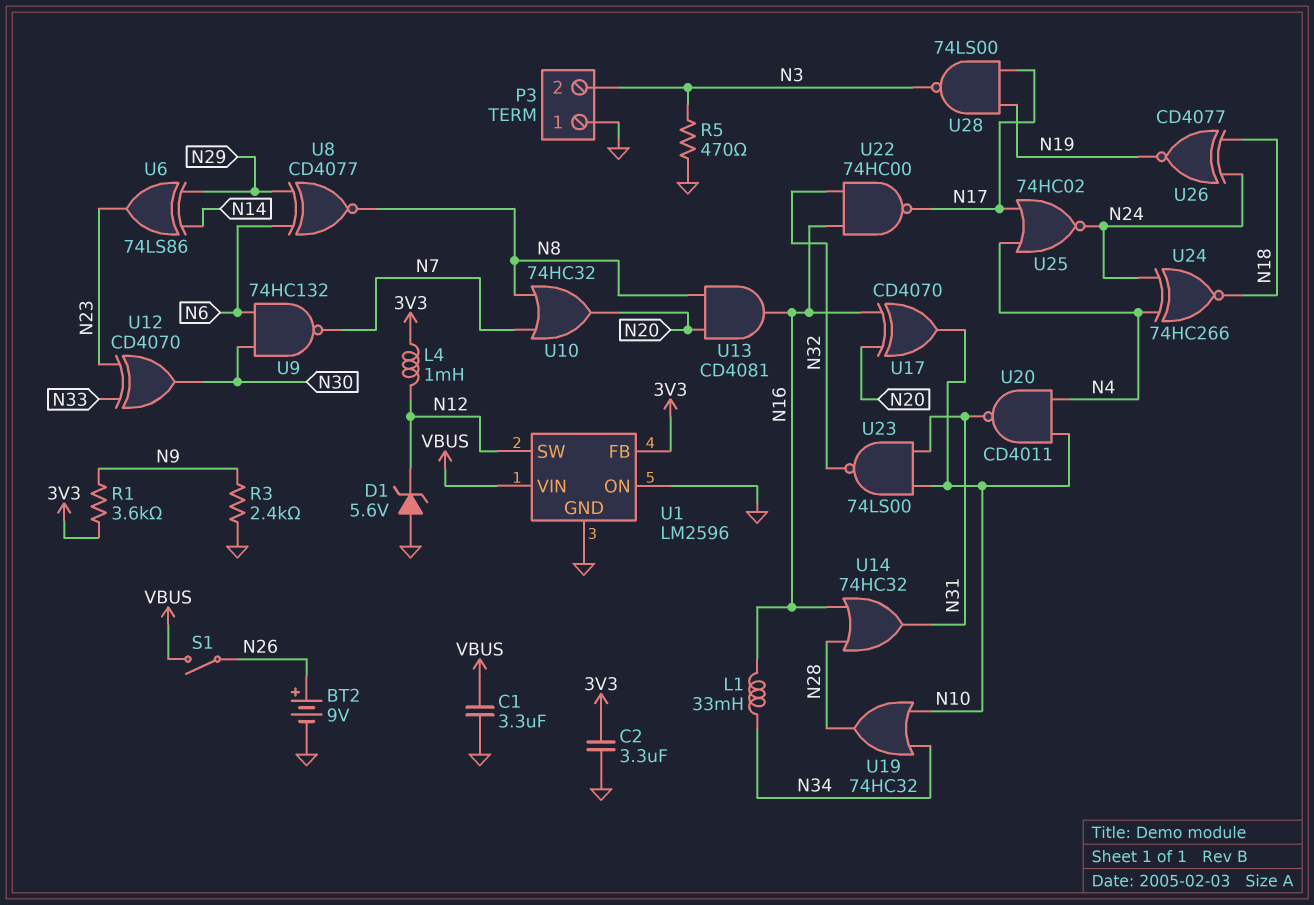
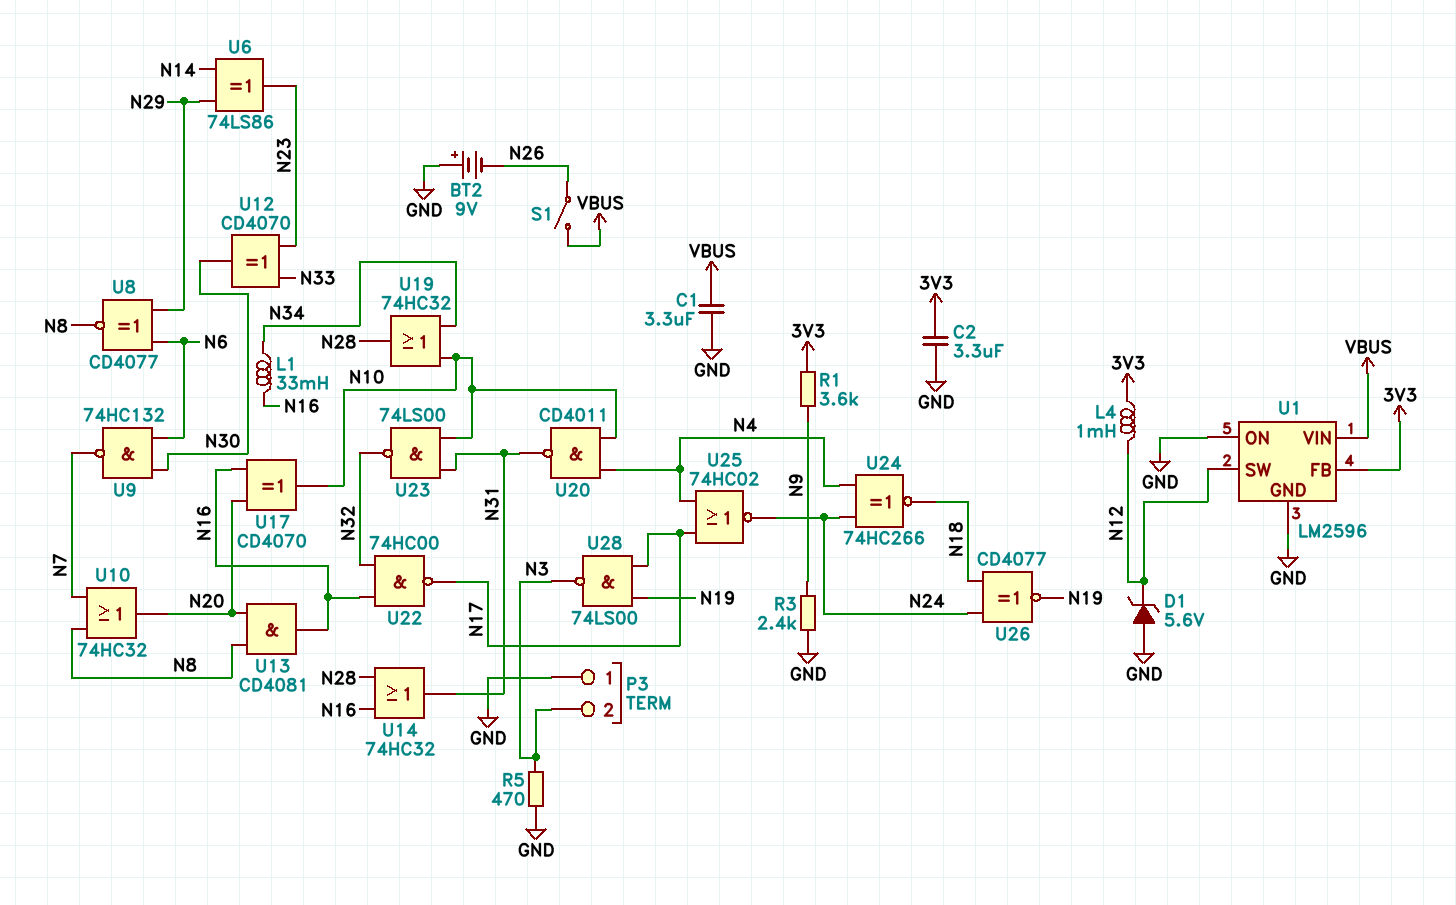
BT2: 9V (plus N26, minus GND) -> 9V (plus GND, minus N26)

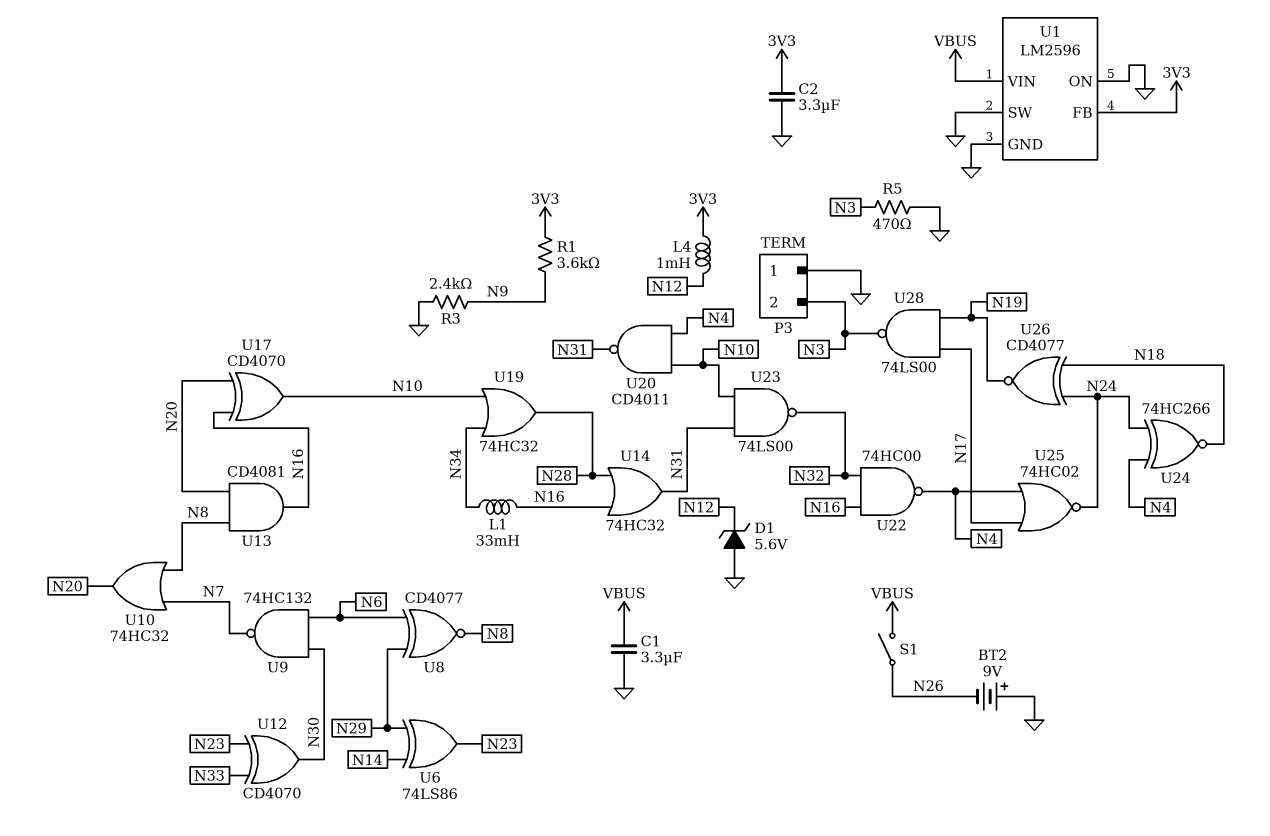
U1 pin SW: N12 -> GND
U22: NAND 74HC00 (in N16, in N32, out N17) -> NAND 74HC00 (in N16, in N32, out N4)

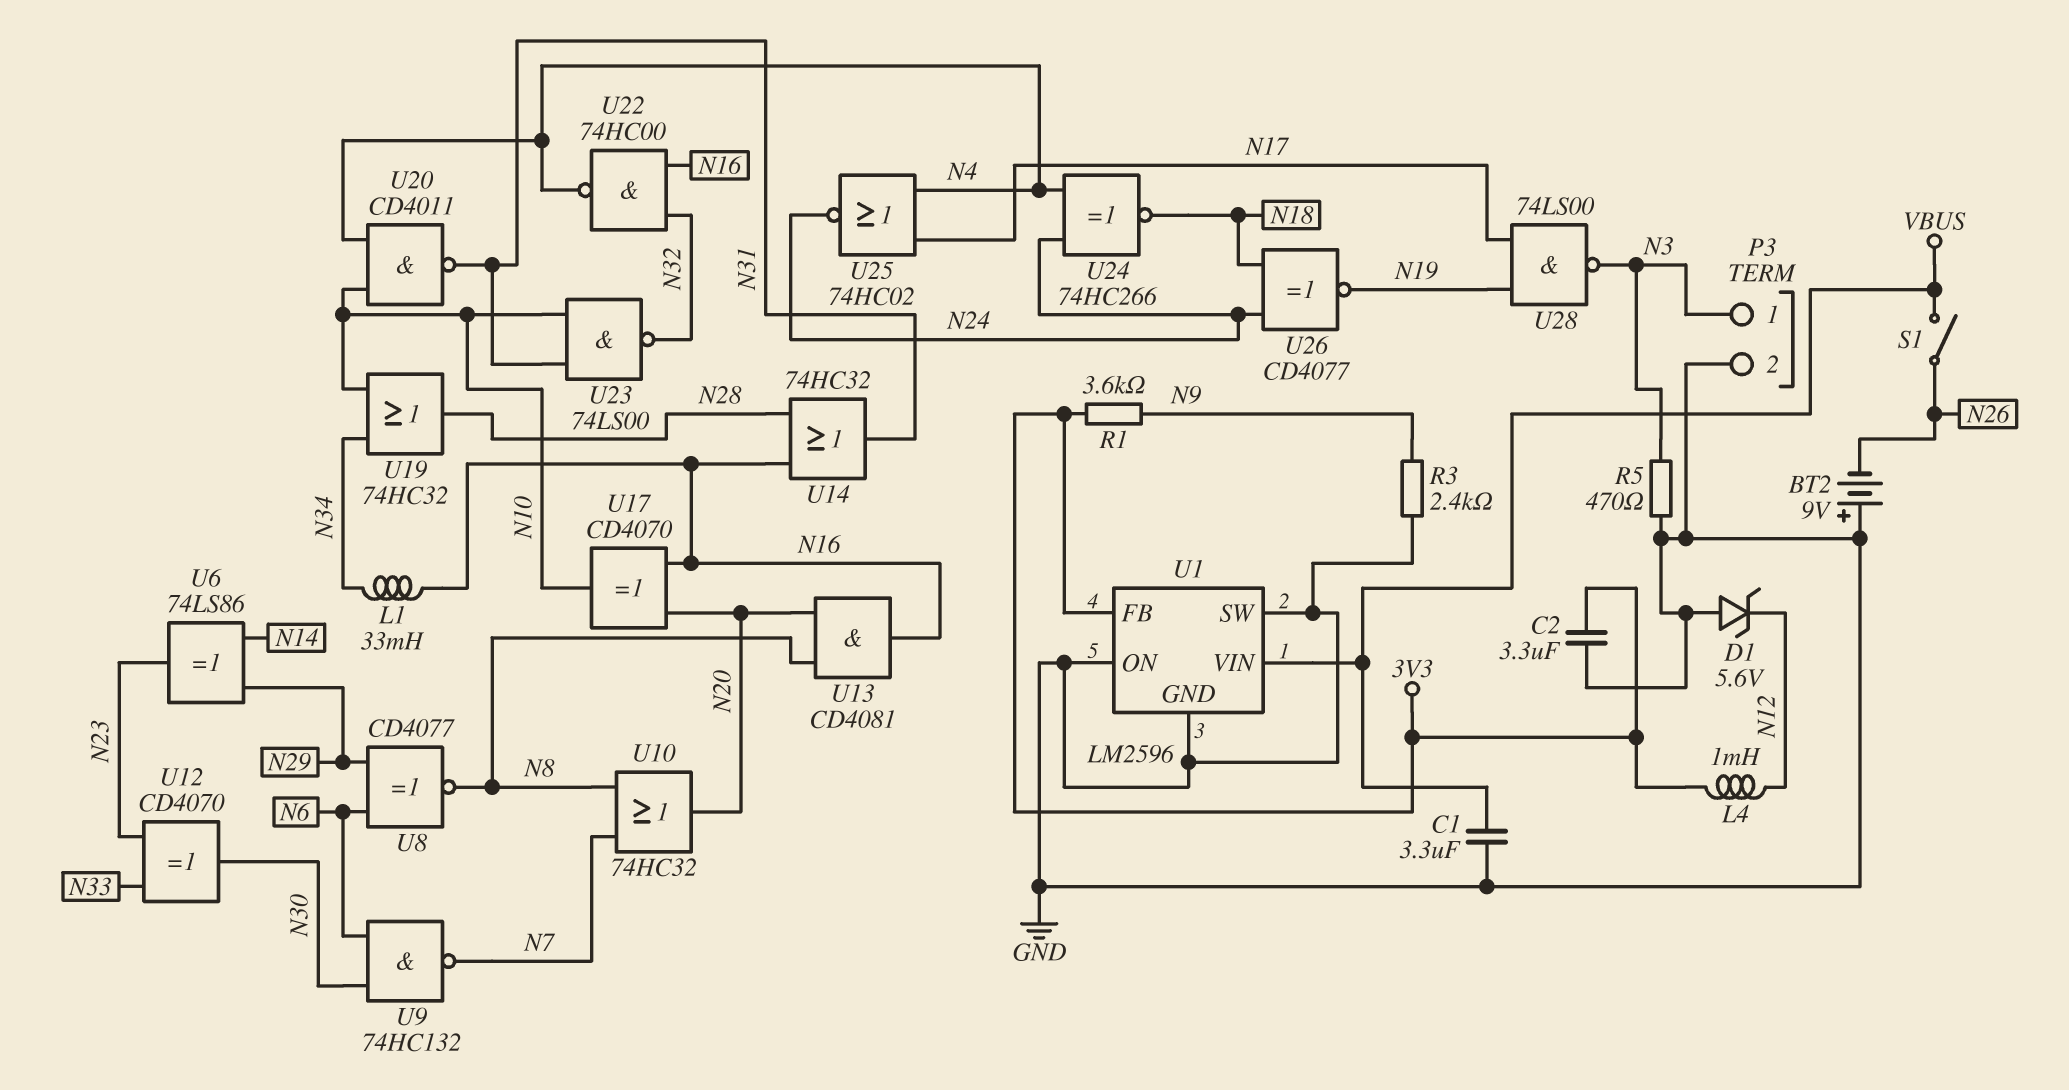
P3 pin 1: GND -> N3
P3 pin 2: N3 -> GND

